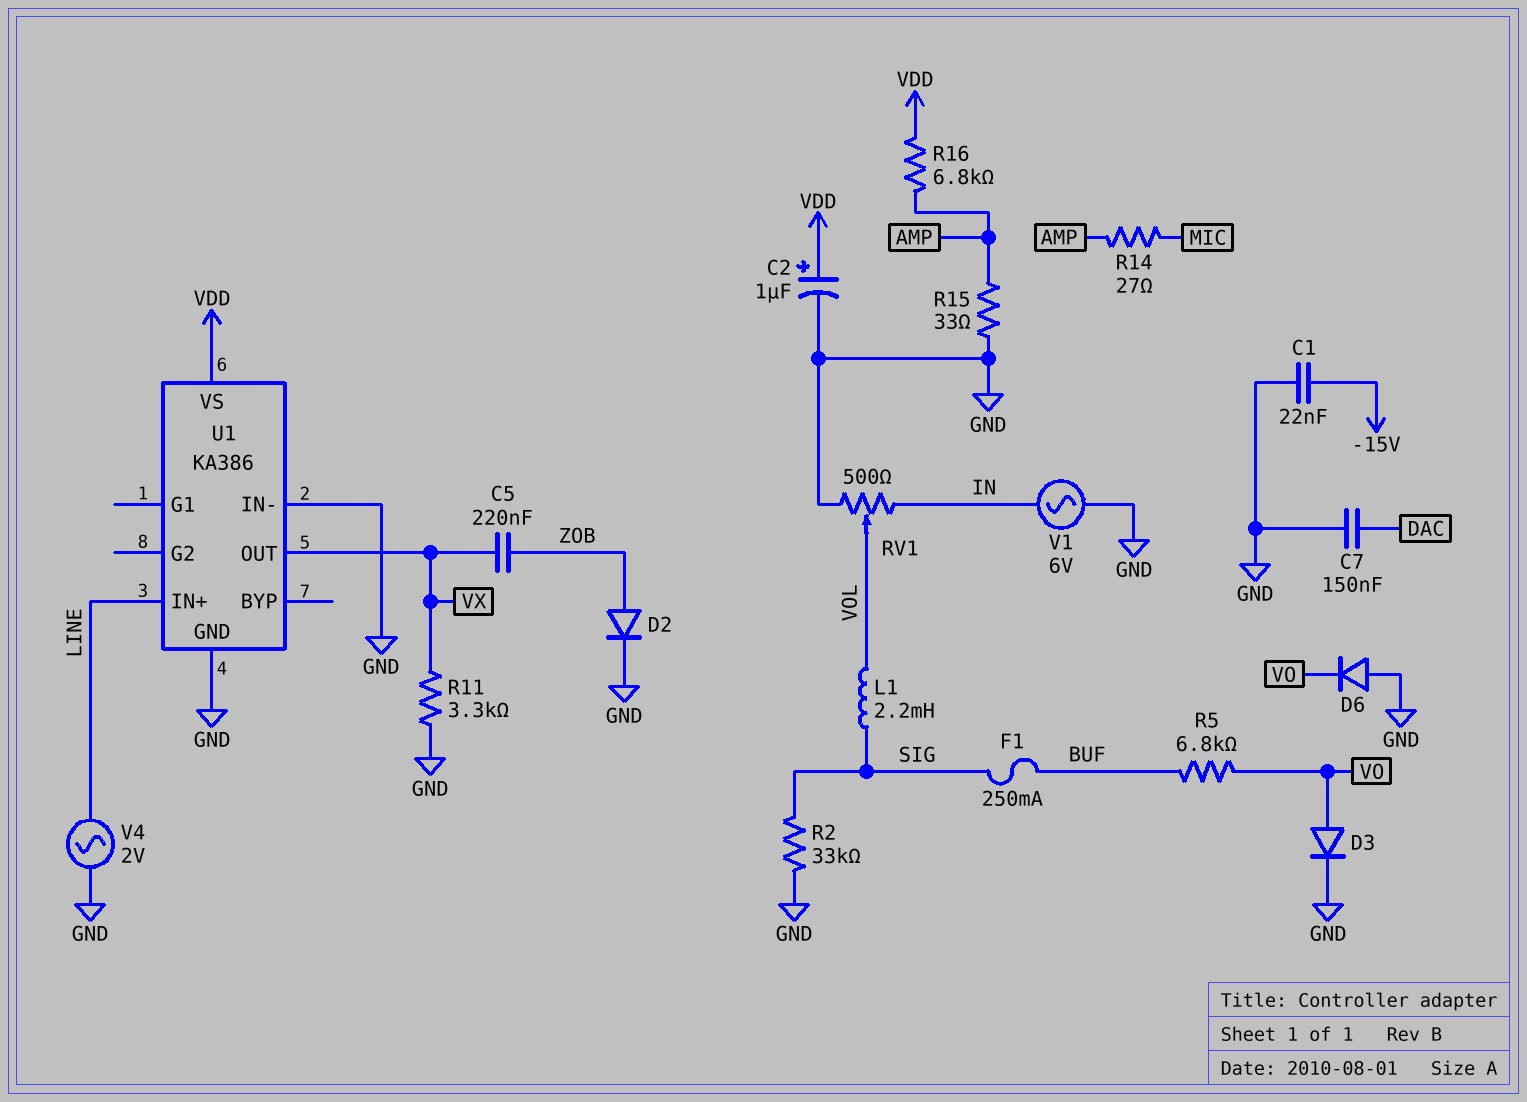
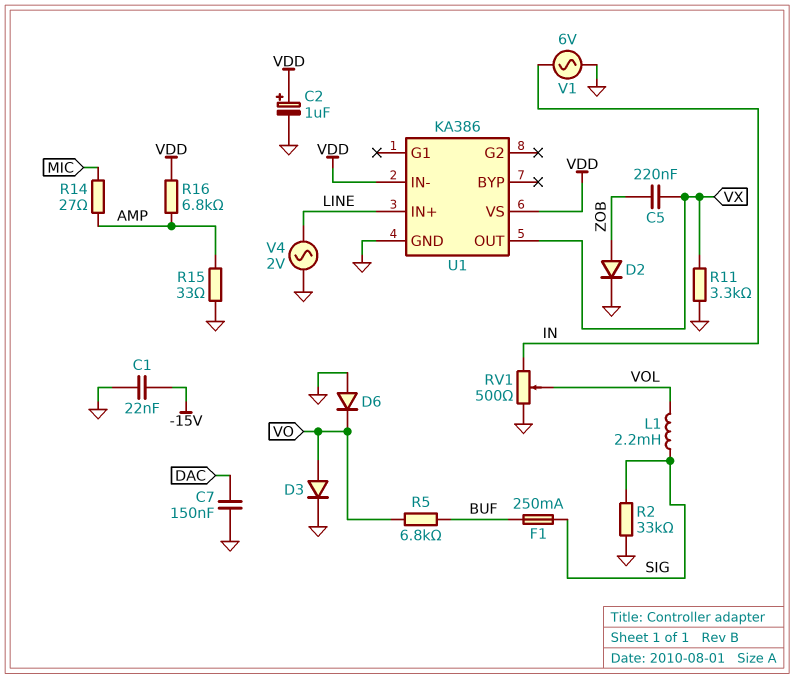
U1 pin IN-: GND -> VDD

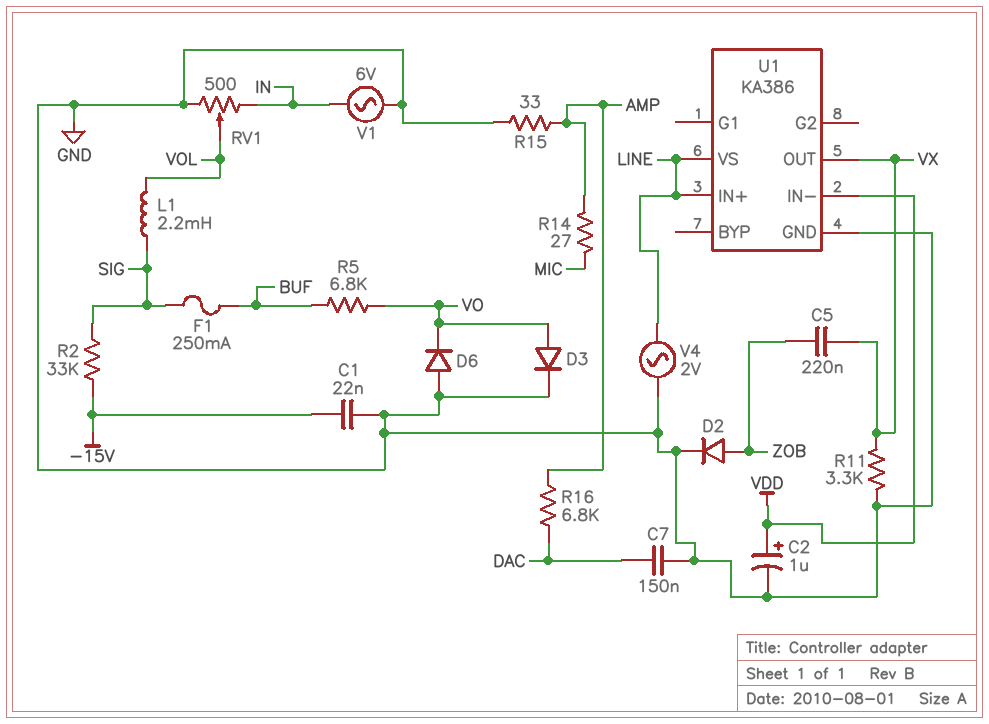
R2: 33k (GND, SIG) -> 33k (-15V, SIG)
R16: 6.8k (AMP, VDD) -> 6.8k (AMP, DAC)
U1 pin VS: VDD -> LINE

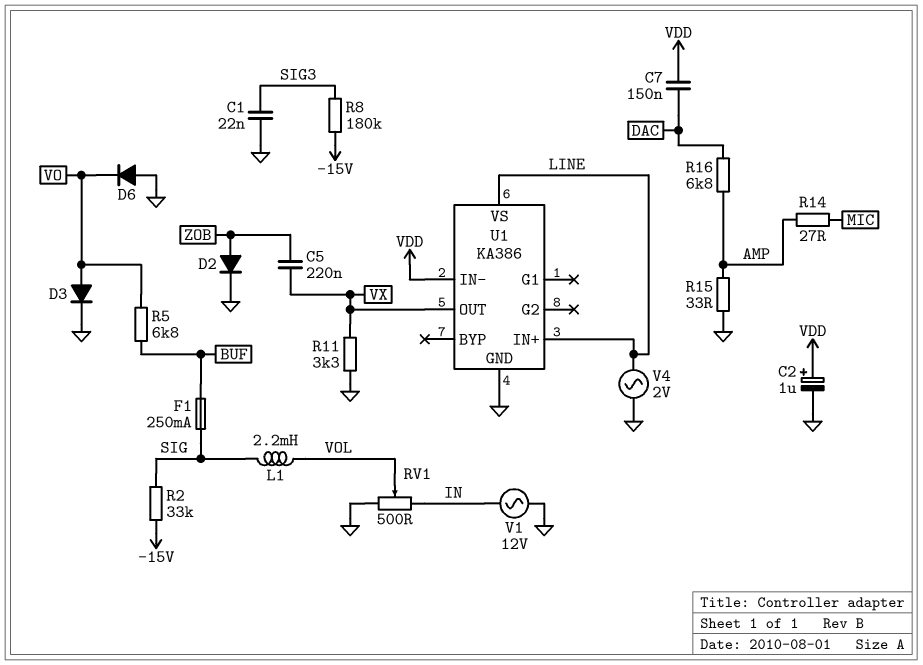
C1: 22nF (-15V, GND) -> 22nF (GND, SIG3)
C7: 150nF (DAC, GND) -> 150nF (DAC, VDD)
R8: none -> 180k (-15V, SIG3)
V1: AC 6V (GND, IN) -> AC 12V (GND, IN)

